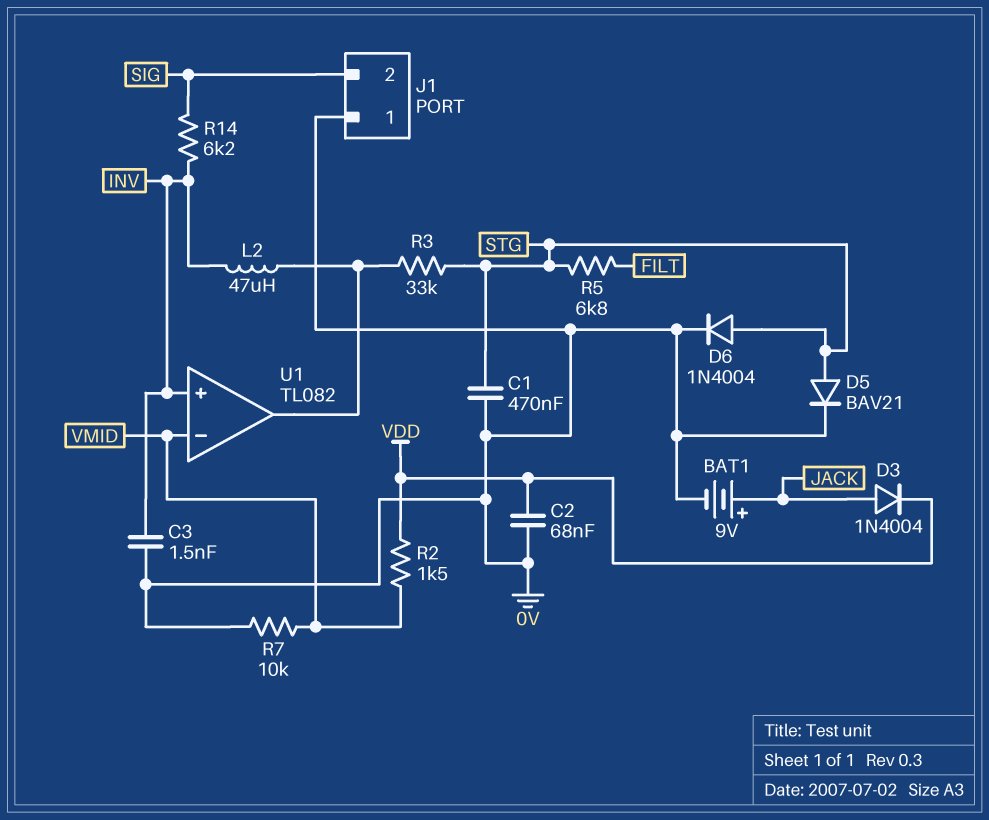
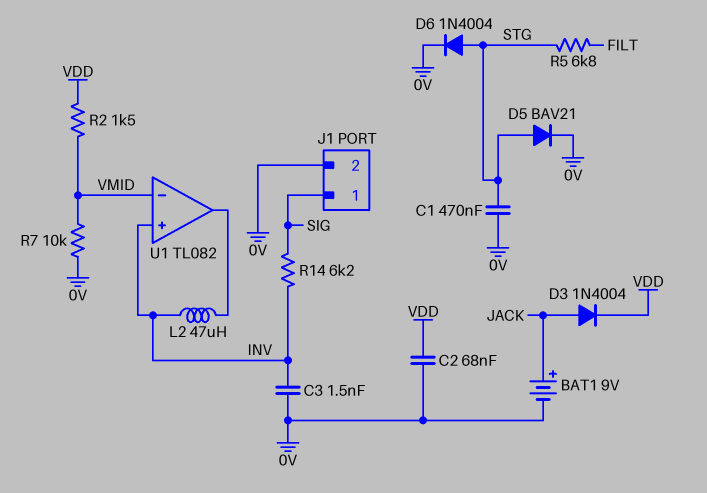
J1 pin 1: 0V -> SIG
J1 pin 2: SIG -> 0V
R3: 33k (STG, U1/out) -> none

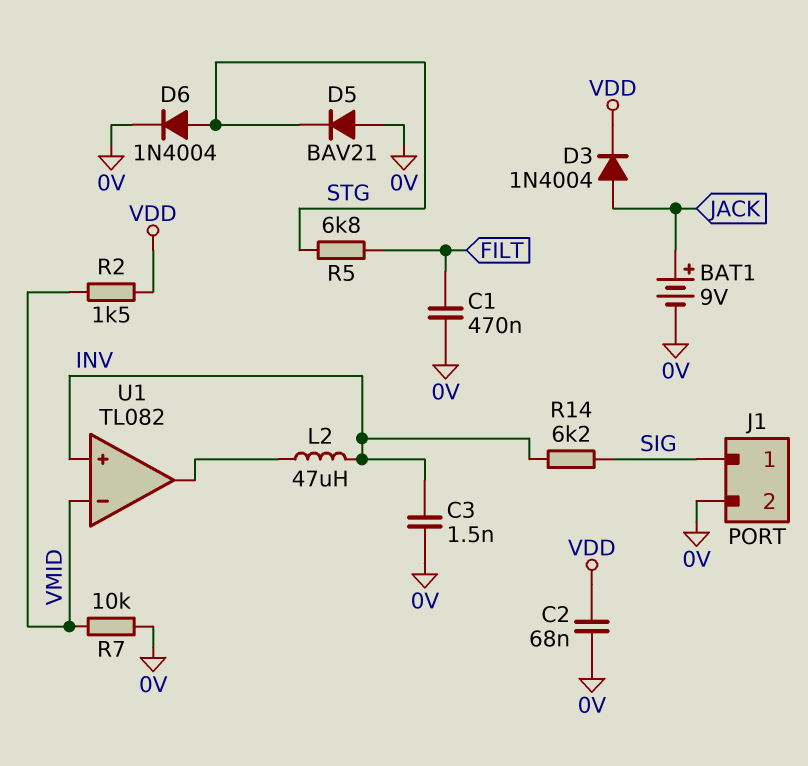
C1: 470nF (0V, STG) -> 470nF (0V, FILT)
D5: diode BAV21 (A STG, K 0V) -> diode BAV21 (A 0V, K STG)

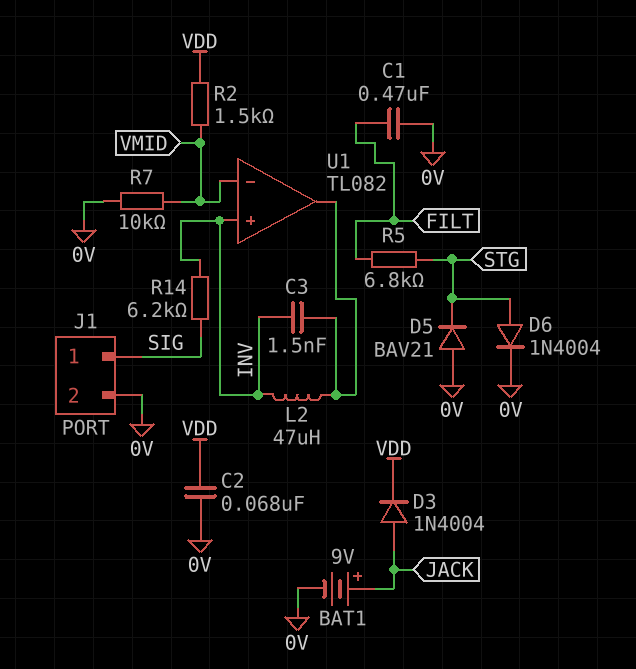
C3: 1.5nF (0V, INV) -> 1.5nF (INV, U1/out)

